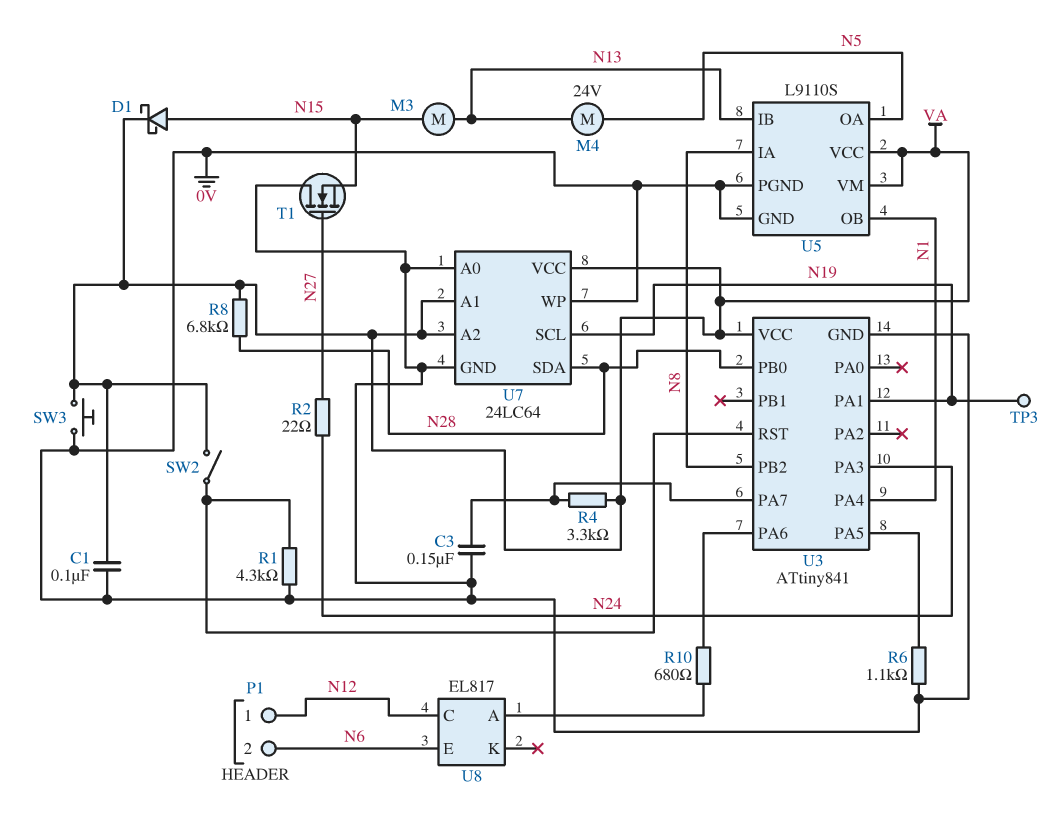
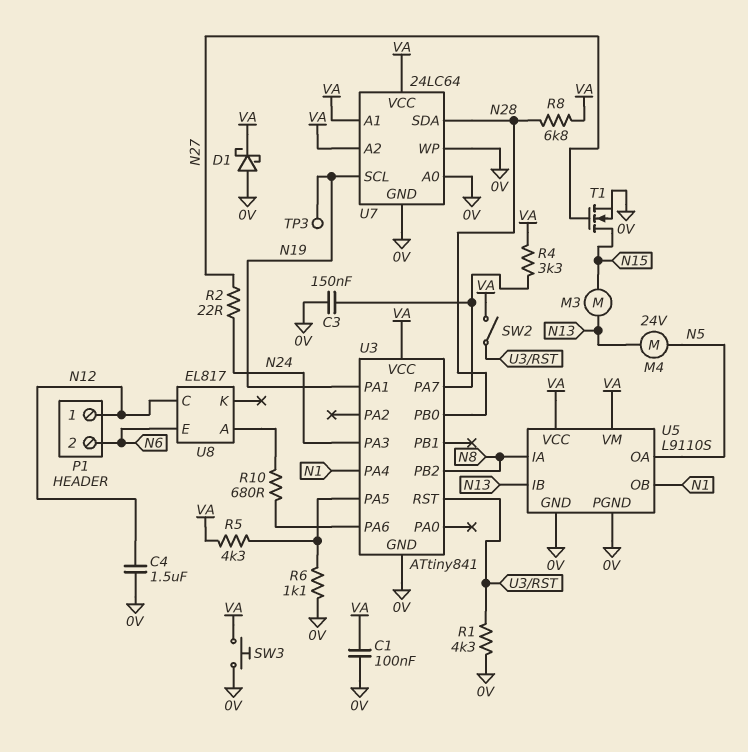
C4: none -> 1.5uF (0V, N12)
D1: schottky (A N15, K VA) -> schottky (A 0V, K VA)
R5: none -> 4.3k (U3/PA5, VA)
T1: NMOS (G N27, D 0V, S N15) -> NMOS (G N27, D N15, S 0V)

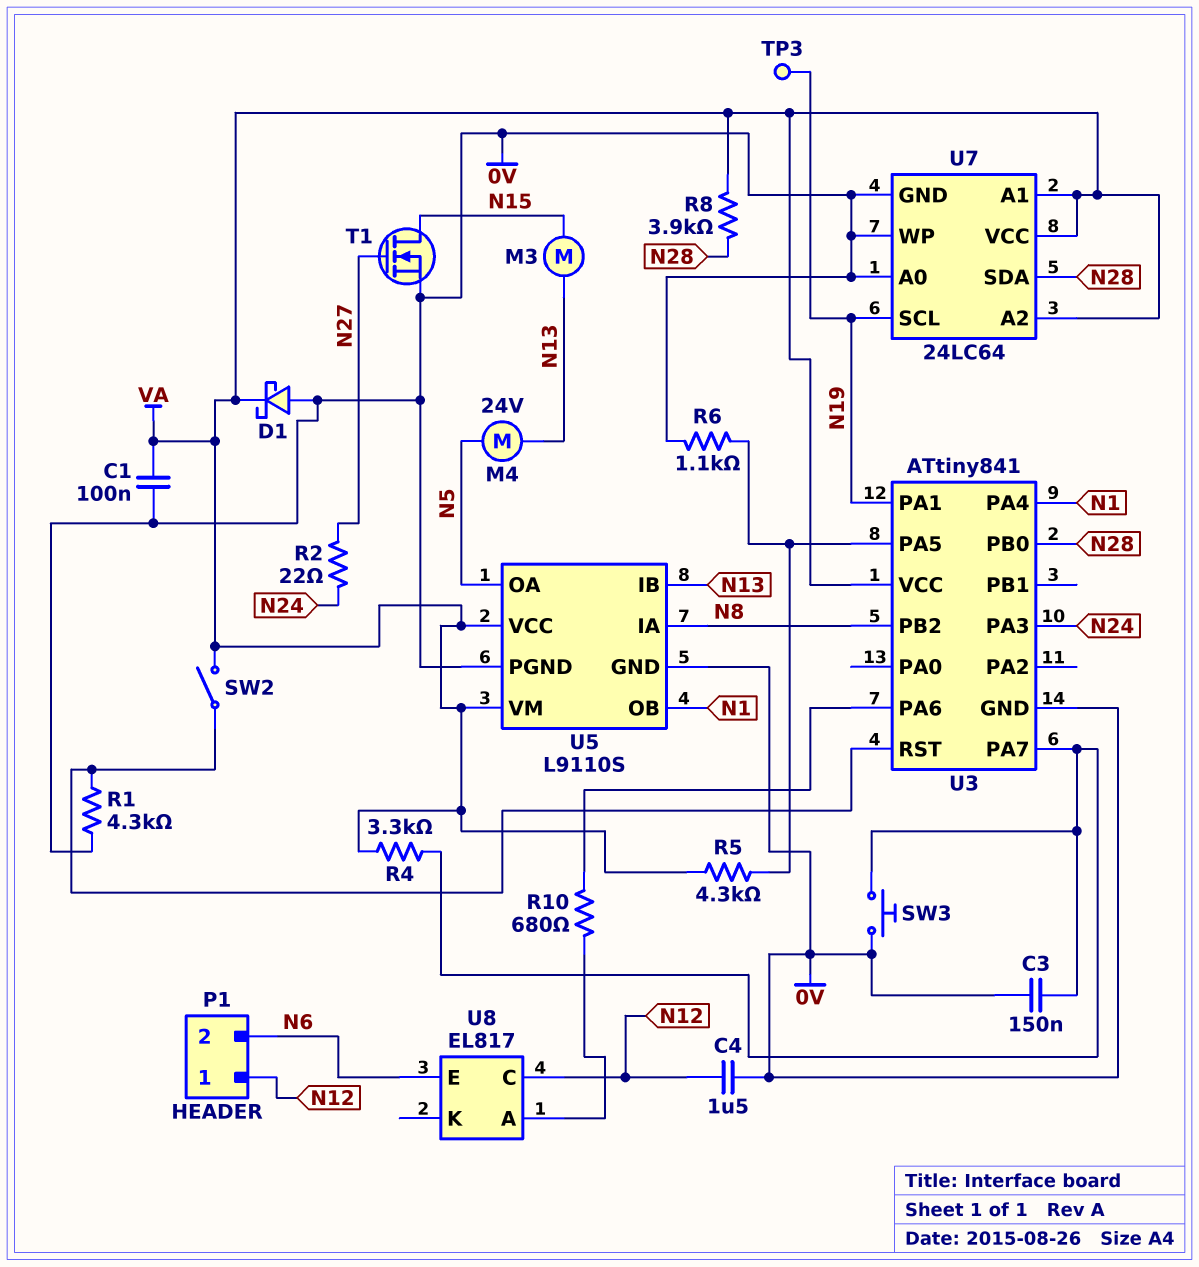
R8: 6.8k (N28, VA) -> 3.9k (N28, VA)
SW3: button (0V, VA) -> button (0V, U3/PA7)

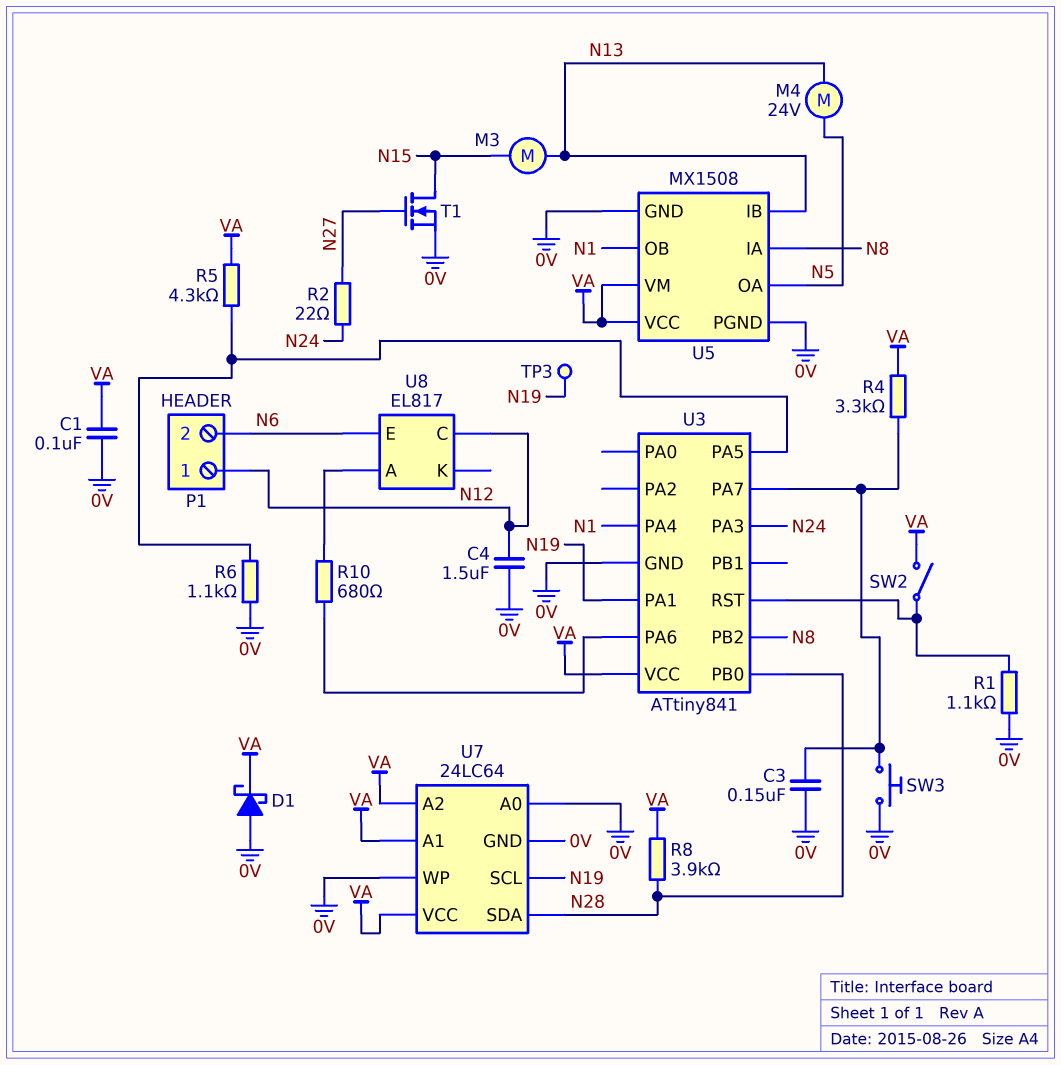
R1: 4.3k (0V, U3/RST) -> 1.1k (0V, U3/RST)
U5: L9110S -> MX1508

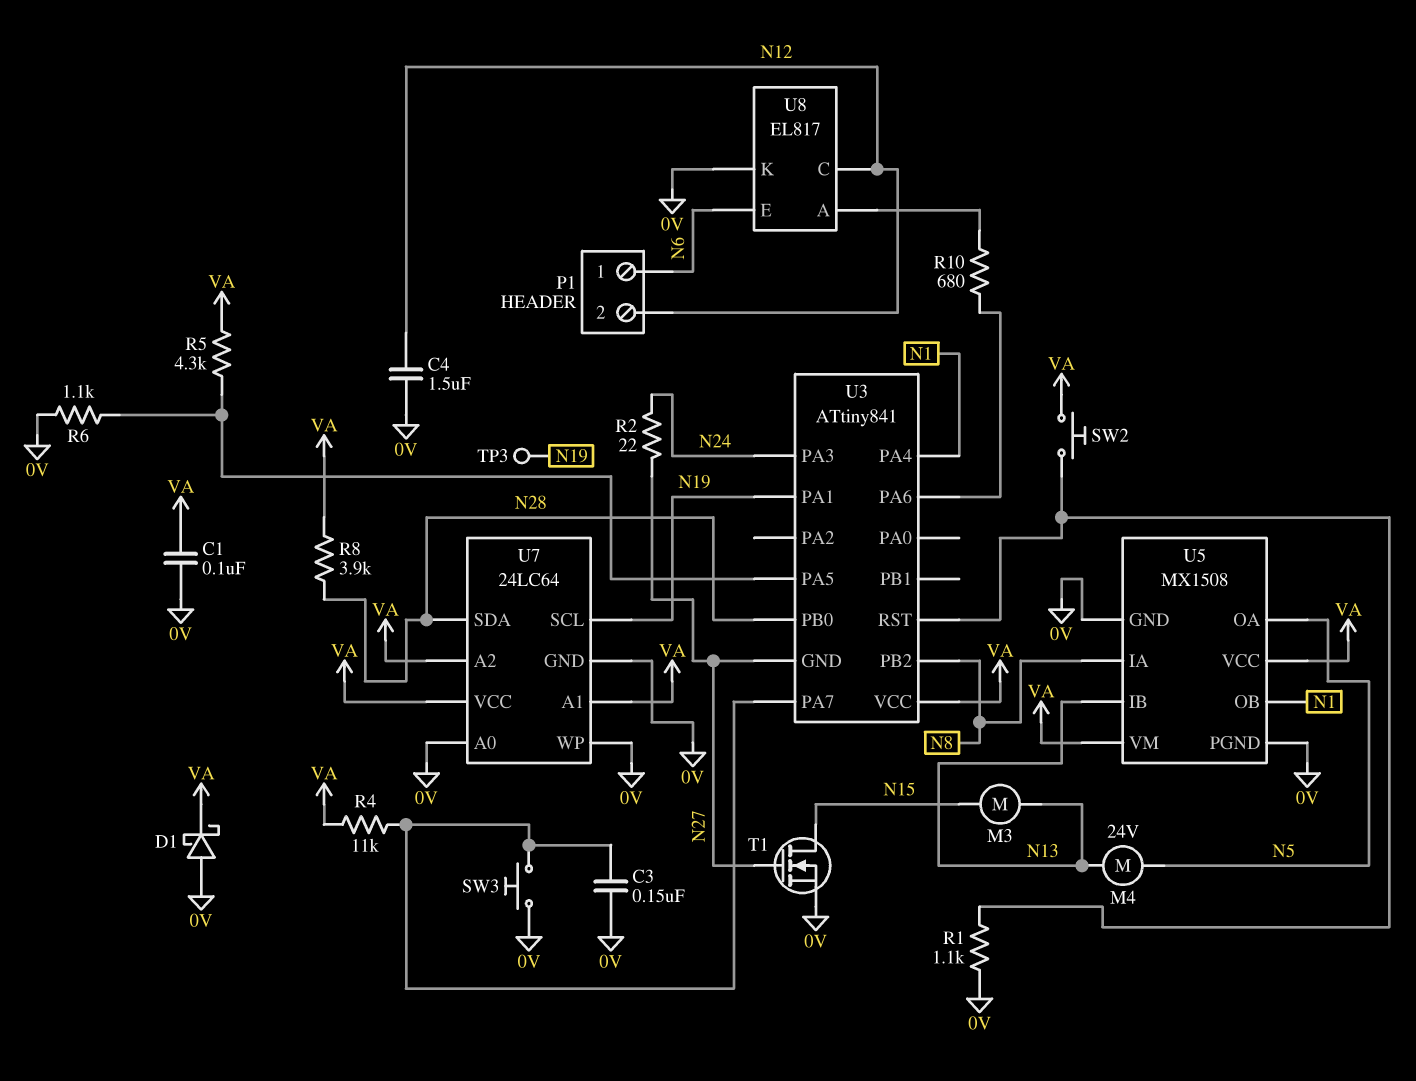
P1 pin 1: N12 -> N6
P1 pin 2: N6 -> N12
R4: 3.3k (U3/PA7, VA) -> 11k (U3/PA7, VA)
SW2: switch (U3/RST, VA) -> button (U3/RST, VA)
U3 pin GND: 0V -> N27
U8 pin K: none -> 0V

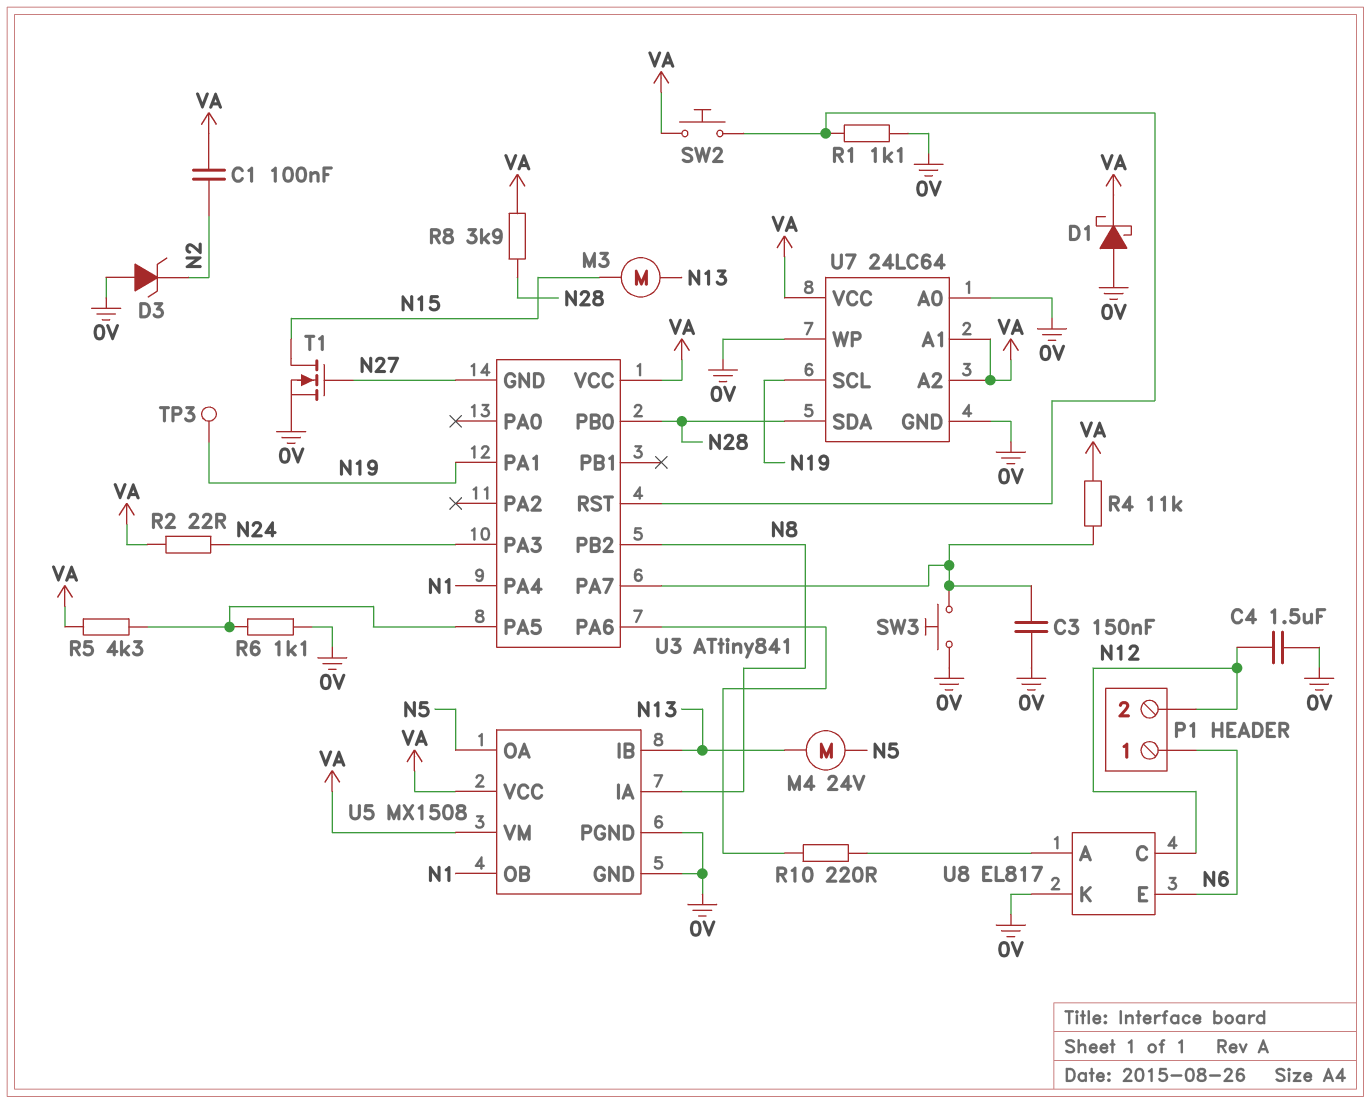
C1: 100nF (0V, VA) -> 100nF (N2, VA)
D3: none -> zener (A 0V, K N2)
R2: 22 (N24, N27) -> 22 (N24, VA)
R10: 680 (U3/PA6, U8/A) -> 220 (U3/PA6, U8/A)

